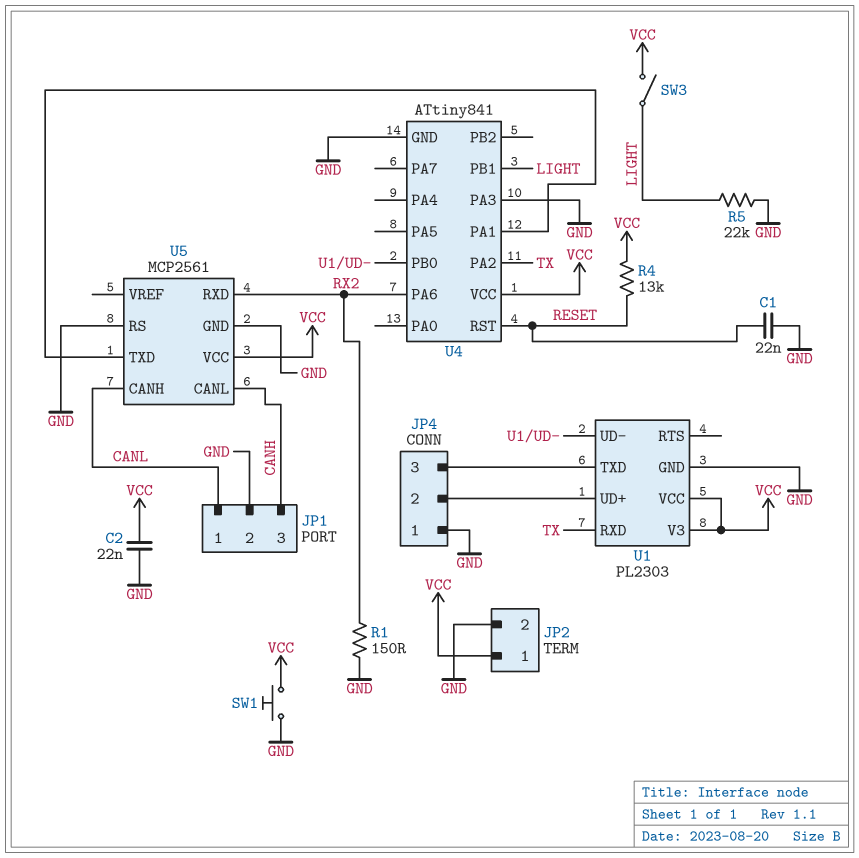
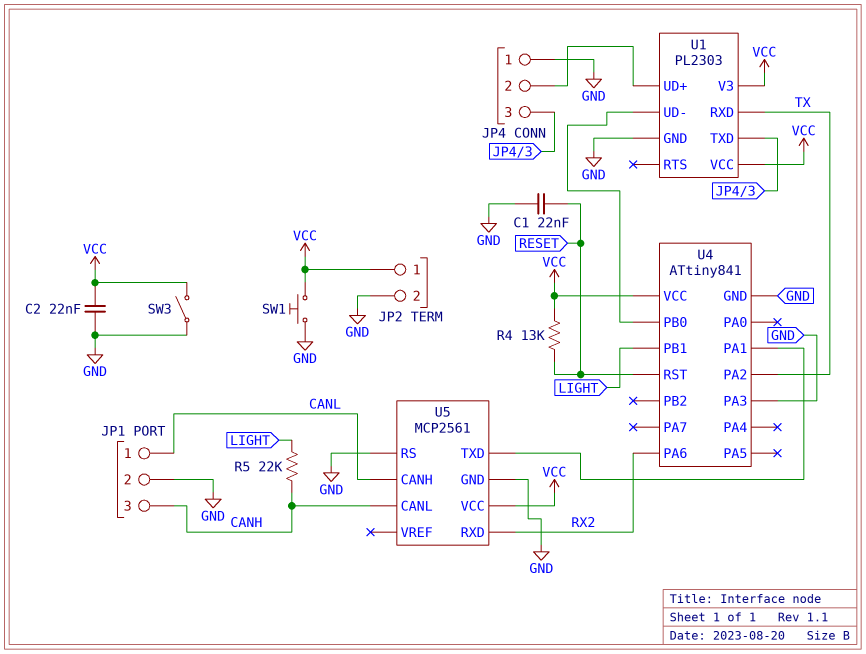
R1: 150 (GND, RX2) -> none
R5: 22k (GND, LIGHT) -> 22k (CANH, LIGHT)
SW3: switch (LIGHT, VCC) -> switch (GND, VCC)

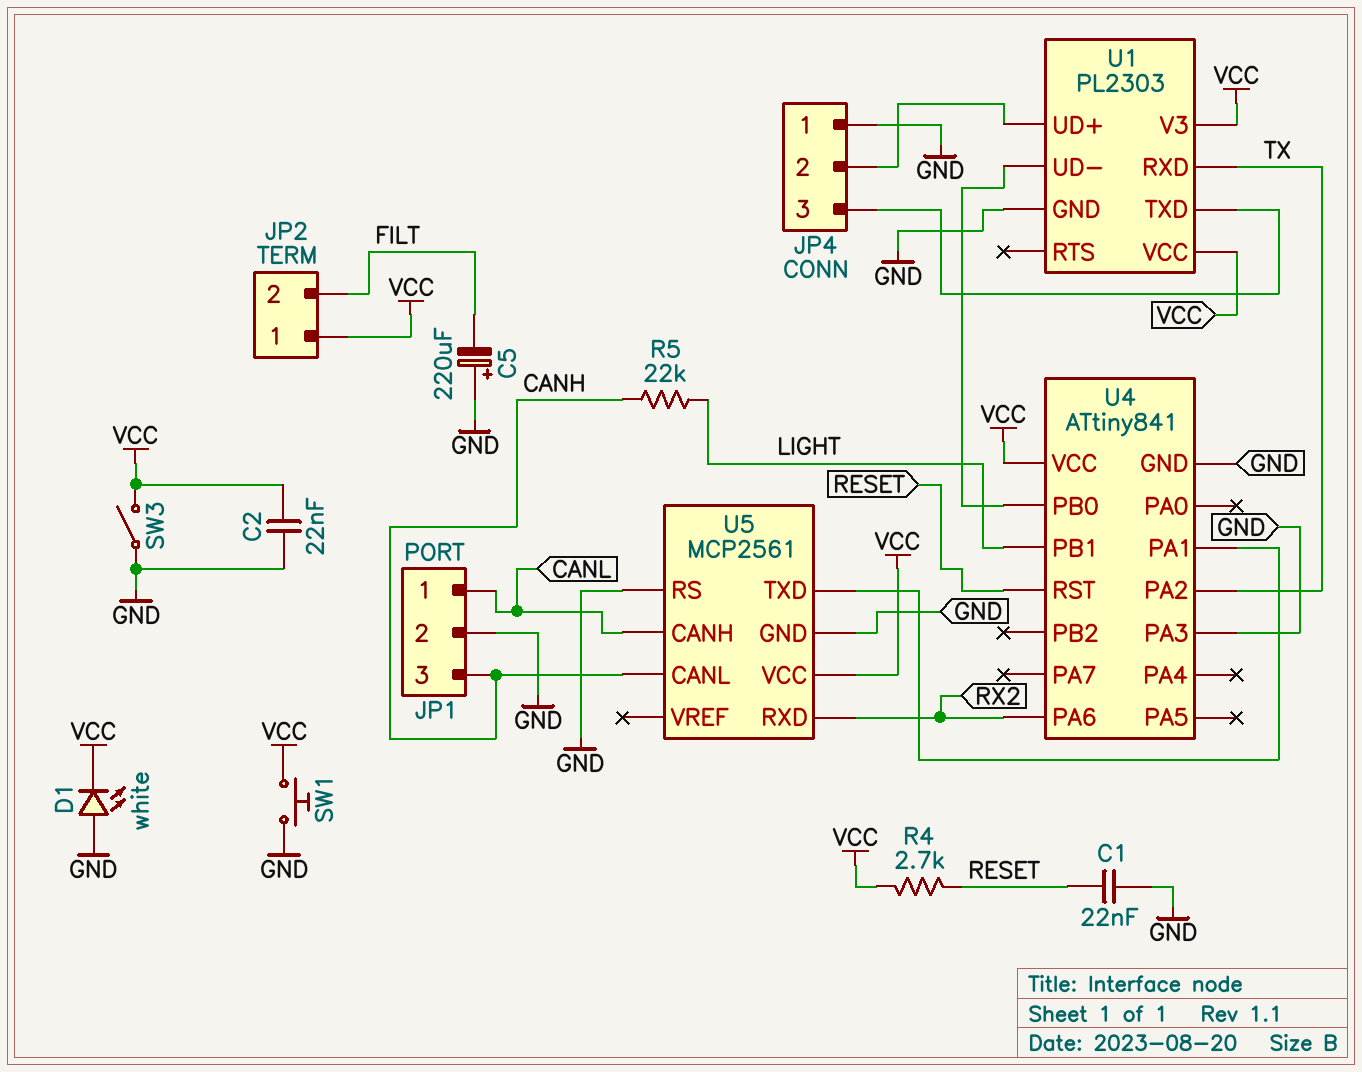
C5: none -> 220uF (plus GND, minus FILT)
D1: none -> LED white (A GND, K VCC)
JP2 pin 2: GND -> FILT
R4: 13k (RESET, VCC) -> 2.7k (RESET, VCC)

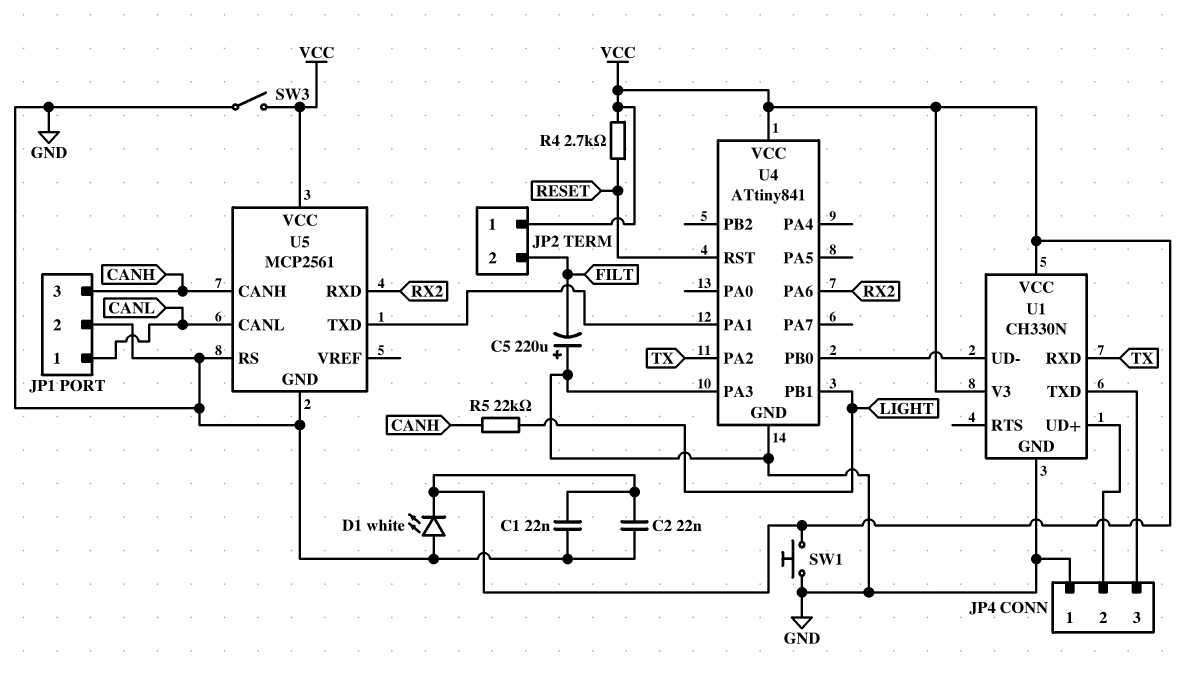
C1: 22nF (GND, RESET) -> 22nF (GND, VCC)
U1: PL2303 -> CH330N
U5 pin CANH: CANL -> CANH
U5 pin CANL: CANH -> CANL

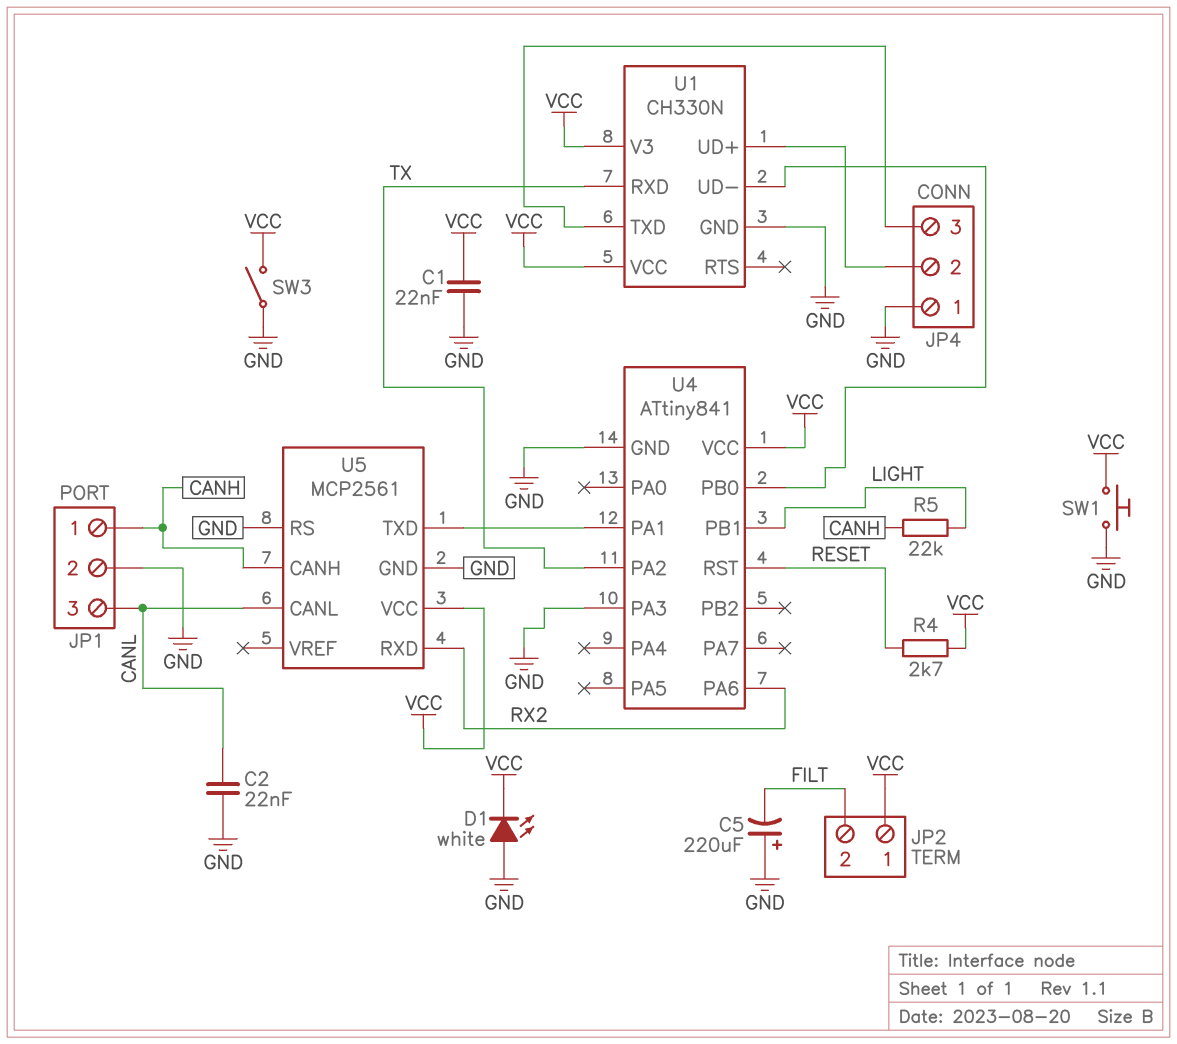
C2: 22nF (GND, VCC) -> 22nF (CANL, GND)
JP1 pin 1: CANL -> CANH
JP1 pin 3: CANH -> CANL

